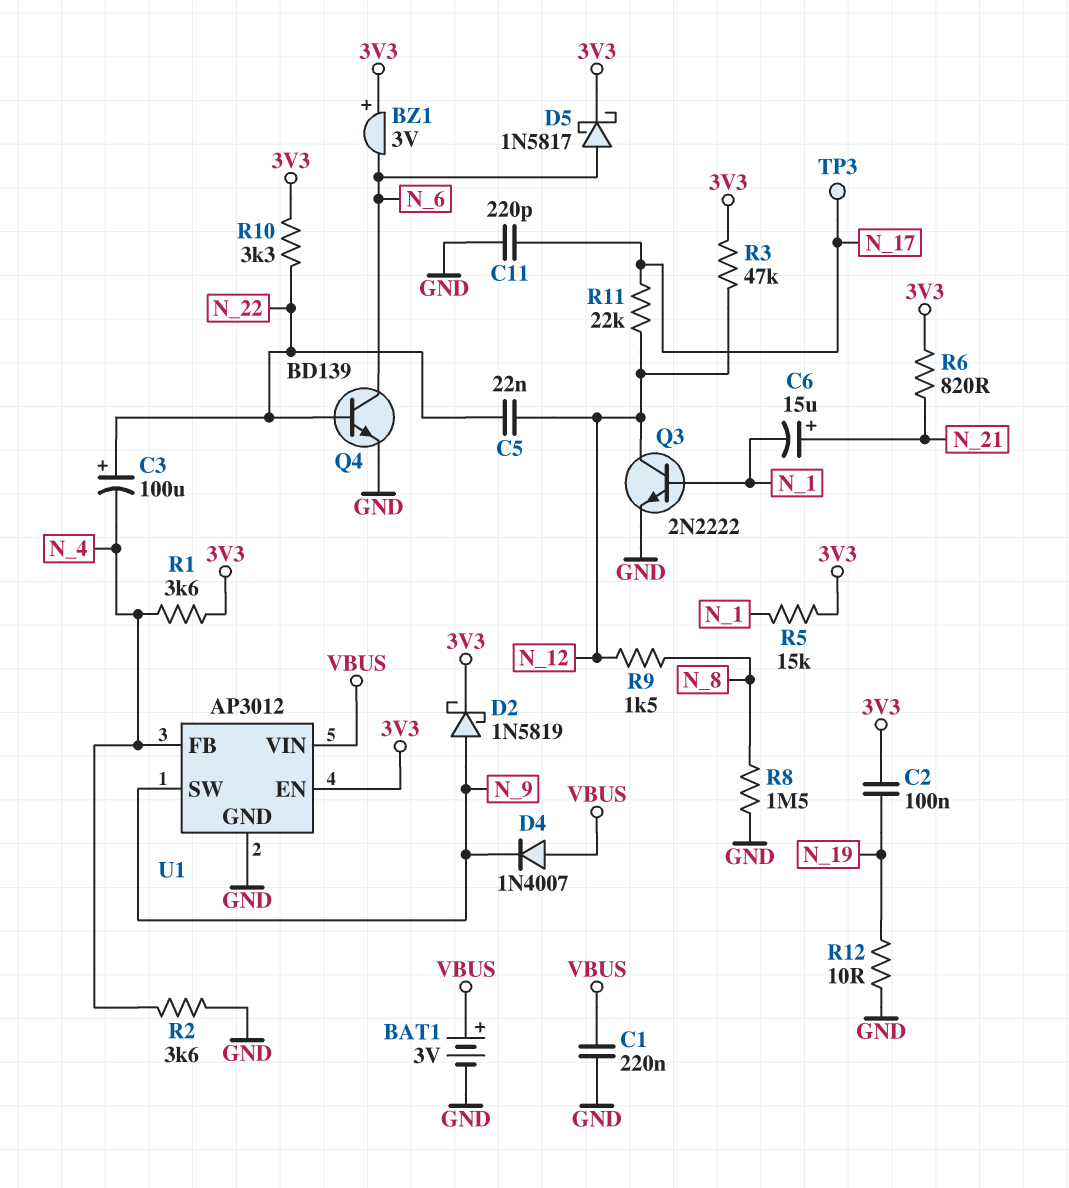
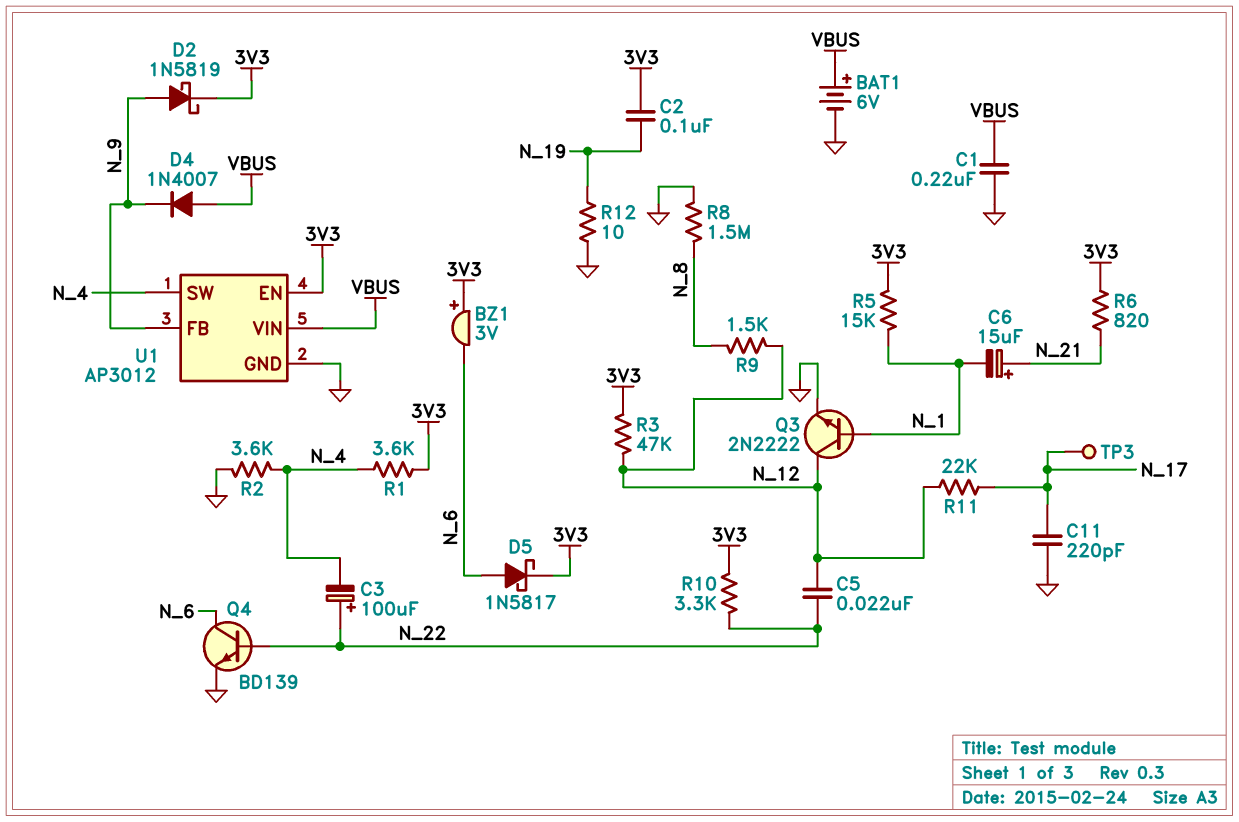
BAT1: 3V (plus VBUS, minus GND) -> 6V (plus VBUS, minus GND)
U1 pin FB: N_4 -> N_9
U1 pin SW: N_9 -> N_4

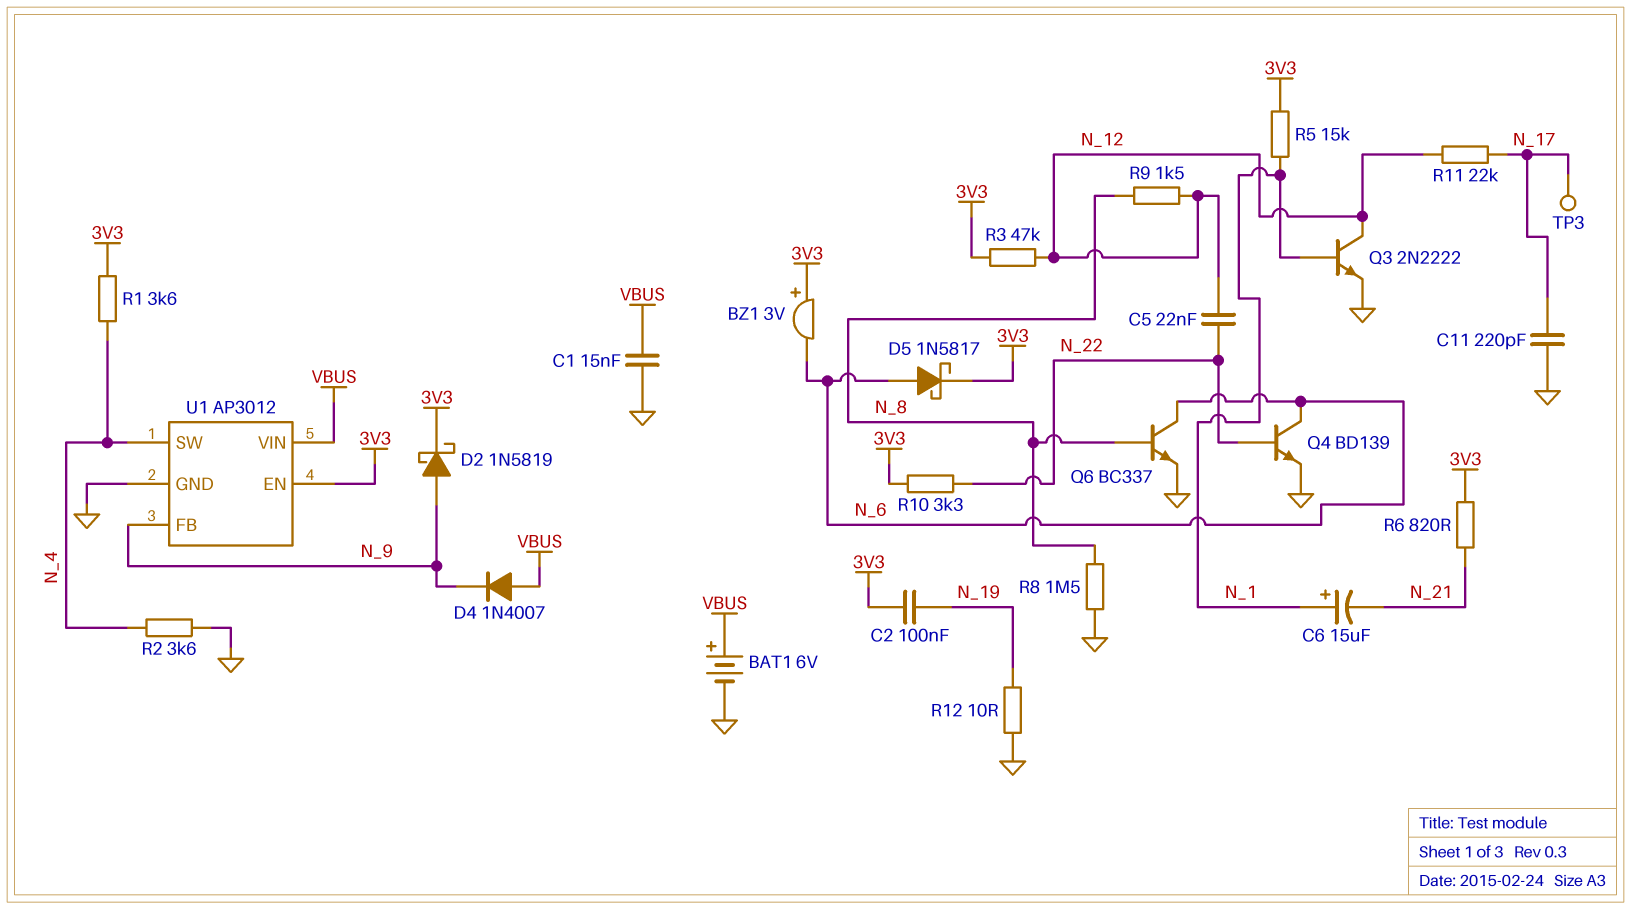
C1: 220nF (GND, VBUS) -> 15nF (GND, VBUS)
C3: 100uF (plus N_22, minus N_4) -> none
C6: 15uF (plus N_21, minus N_1) -> 15uF (plus N_1, minus N_21)
Q6: none -> NPN BC337 (B N_8, C N_6, E GND)

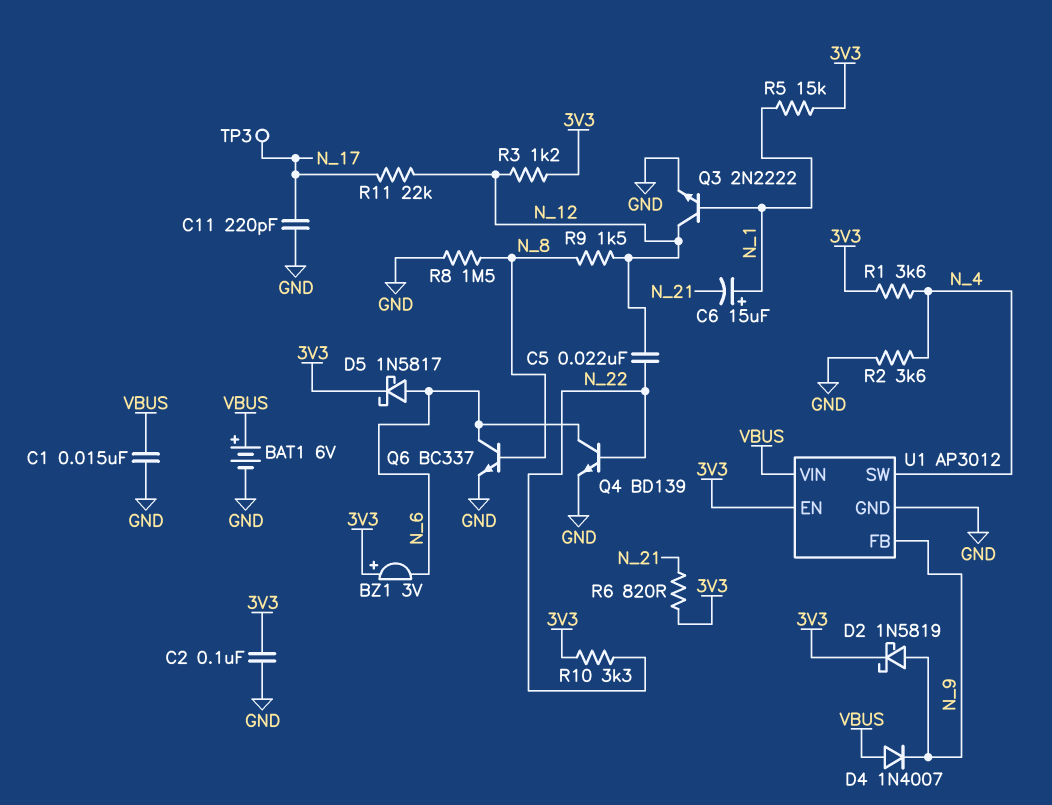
C2: 100nF (3V3, N_19) -> 100nF (3V3, GND)
R3: 47k (3V3, N_12) -> 1.2k (3V3, N_12)
R12: 10 (GND, N_19) -> none

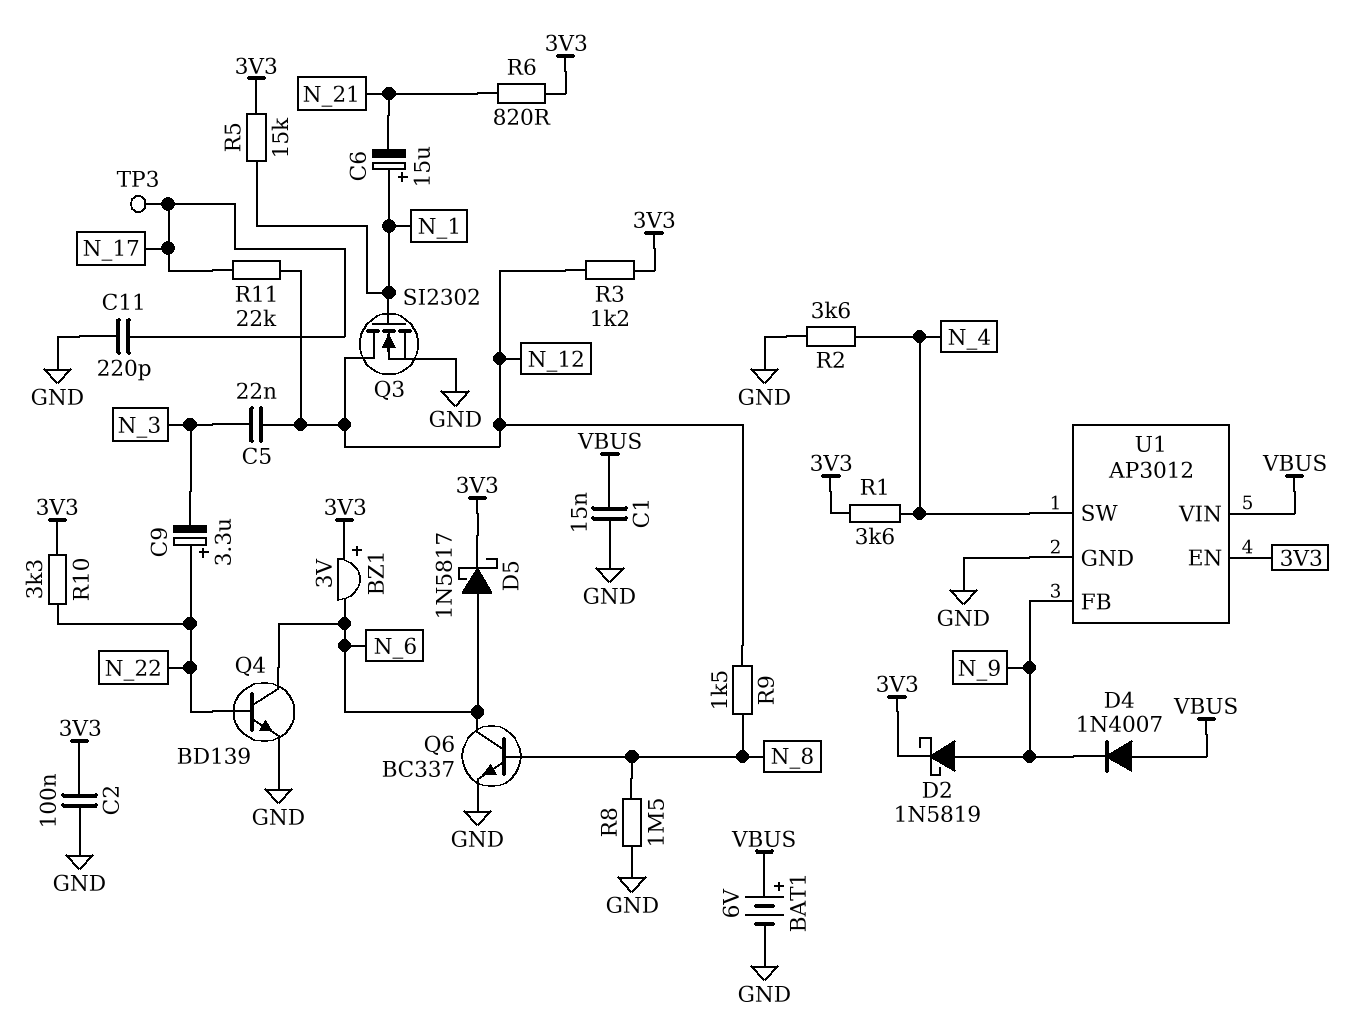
C5: 22nF (N_12, N_22) -> 22nF (N_3, N_12)
C9: none -> 3.3uF (plus N_22, minus N_3)
Q3: NPN 2N2222 (B N_1, C N_12, E GND) -> NMOS SI2302 (G N_1, D N_12, S GND)

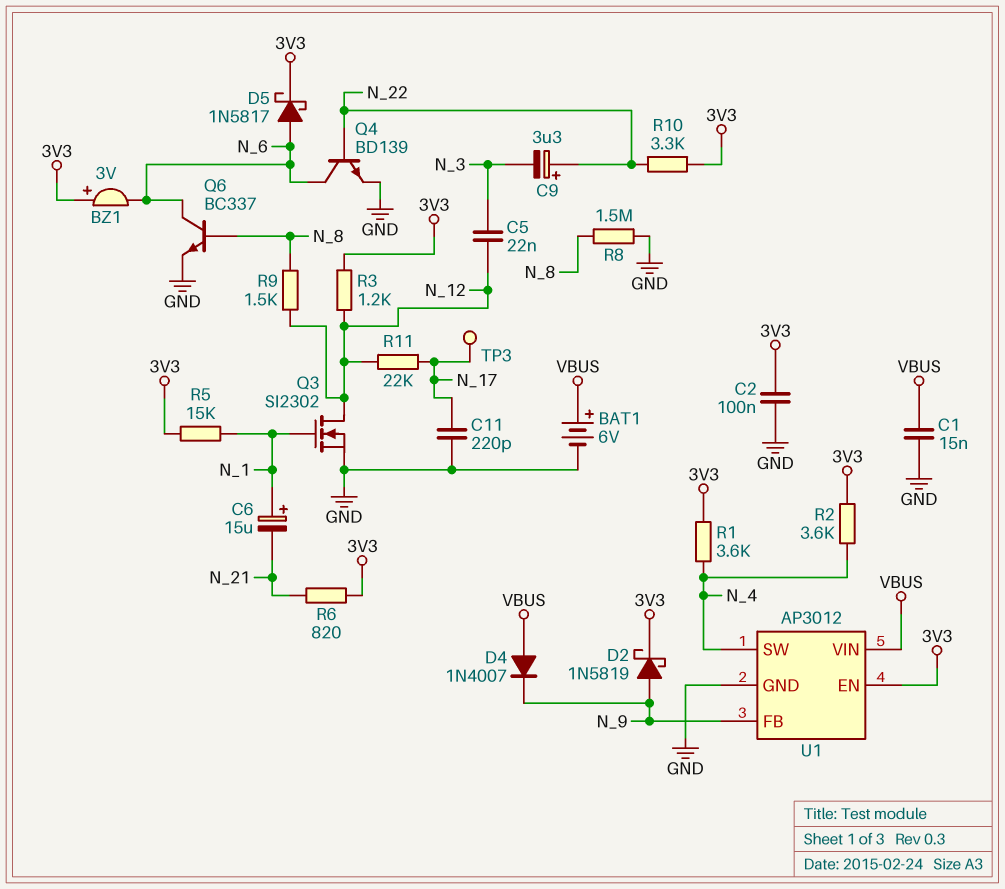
R2: 3.6k (GND, N_4) -> 3.6k (3V3, N_4)

